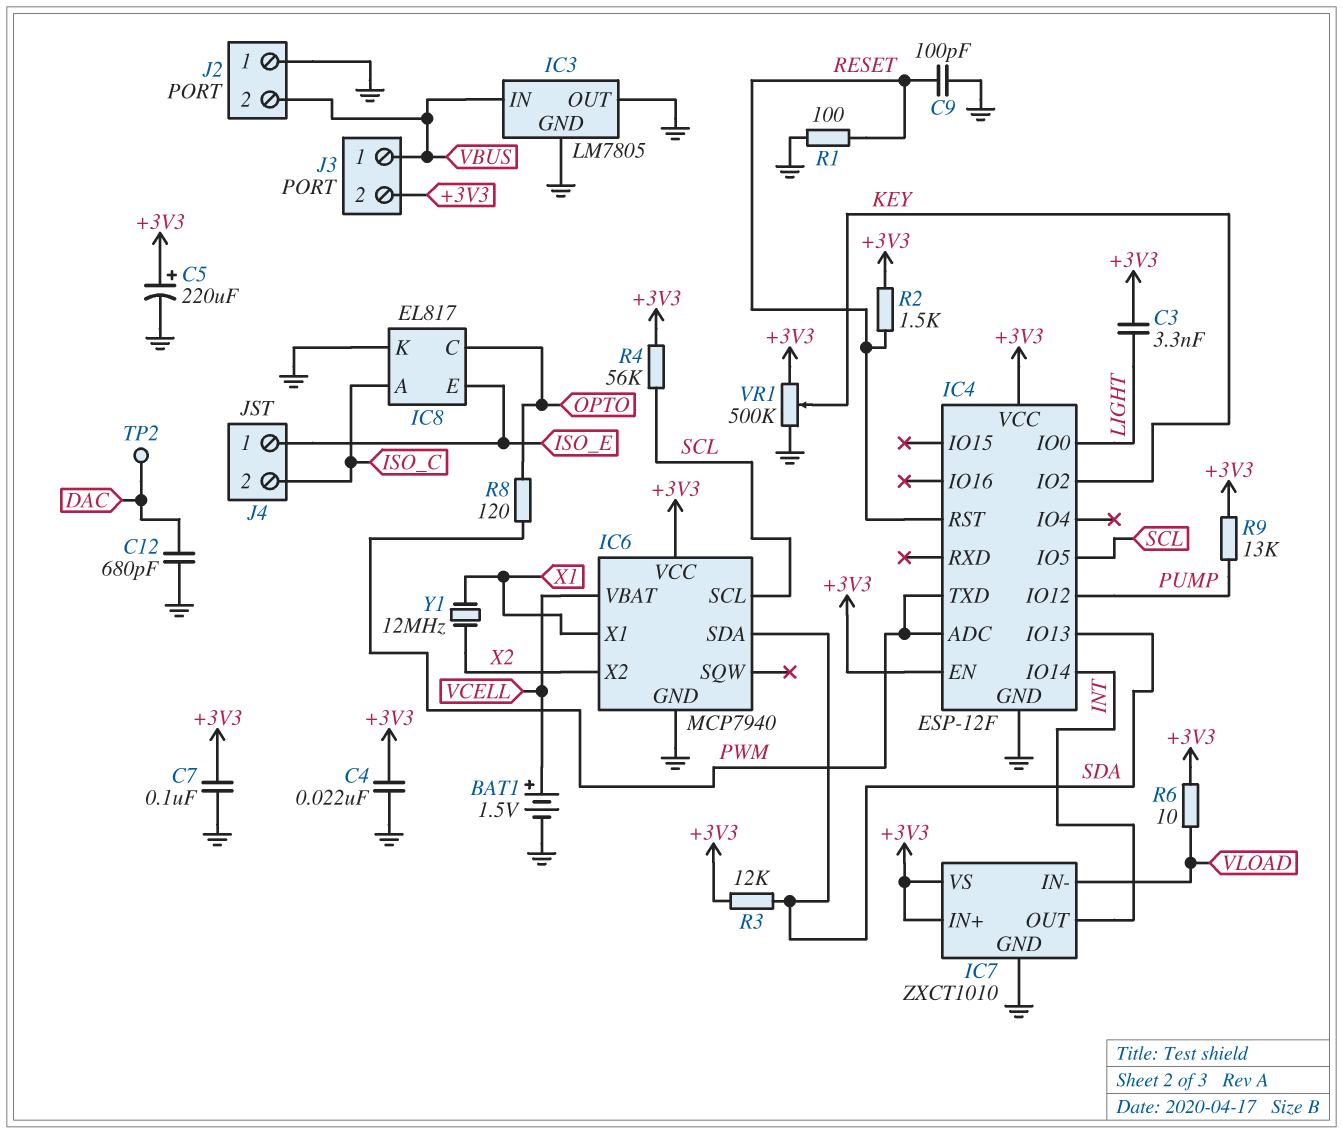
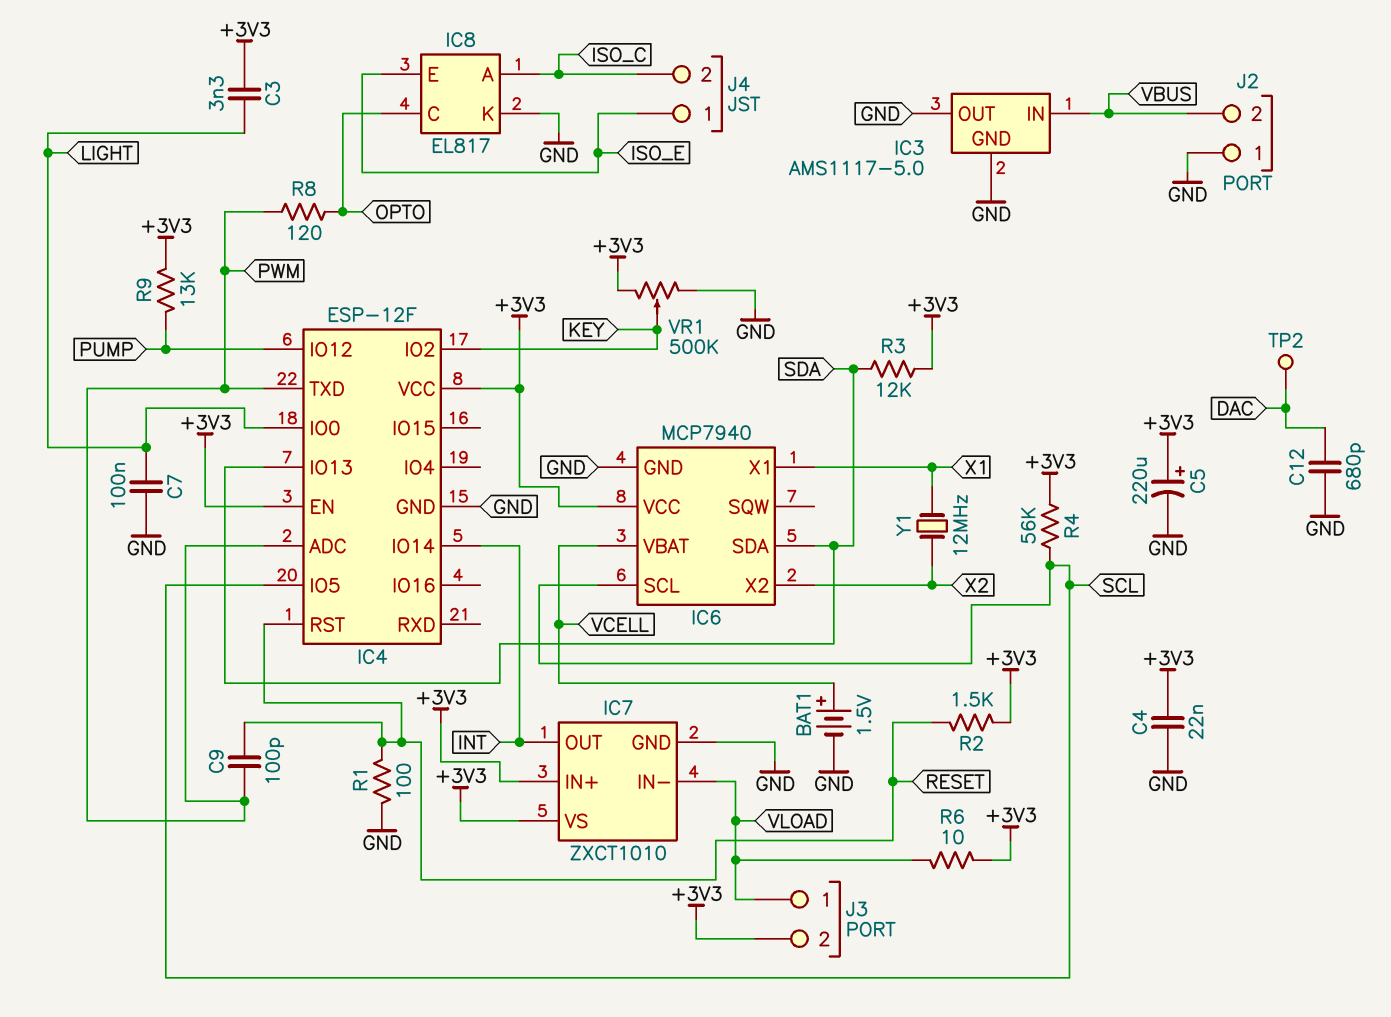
C7: 100nF (+3V3, GND) -> 100nF (GND, LIGHT)
C9: 100pF (GND, RESET) -> 100pF (PWM, RESET)
IC3: LM7805 -> AMS1117-5.0
J3 pin 1: VBUS -> VLOAD

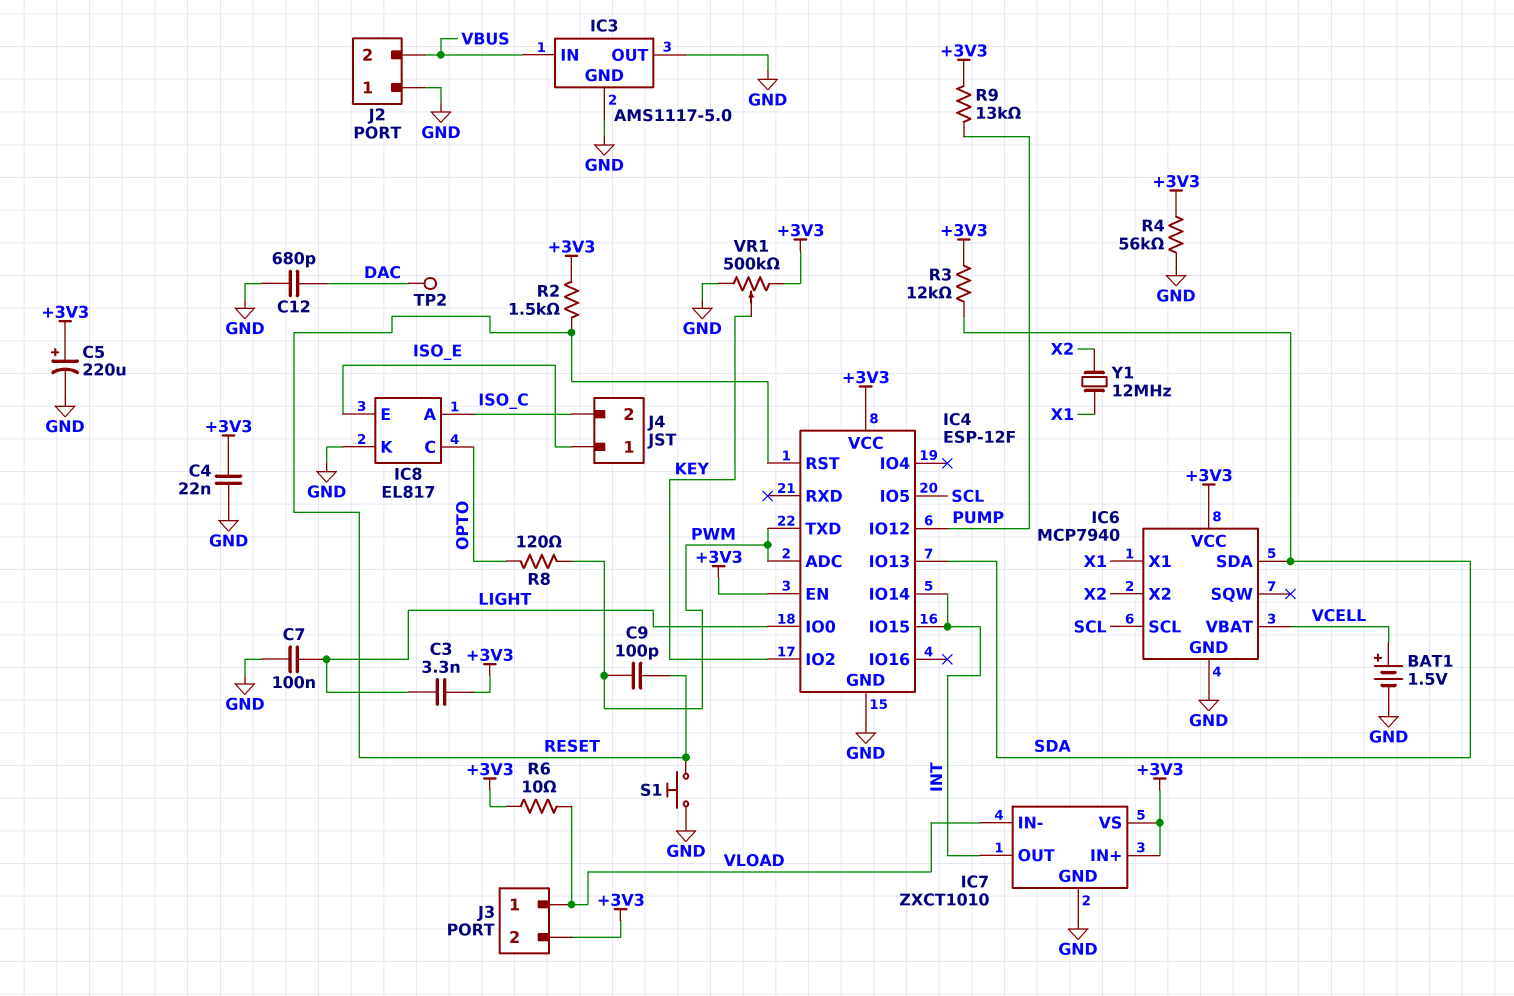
IC4 pin IO15: none -> INT
R1: 100 (GND, RESET) -> none
R4: 56k (+3V3, SCL) -> 56k (+3V3, GND)
S1: none -> button (GND, RESET)

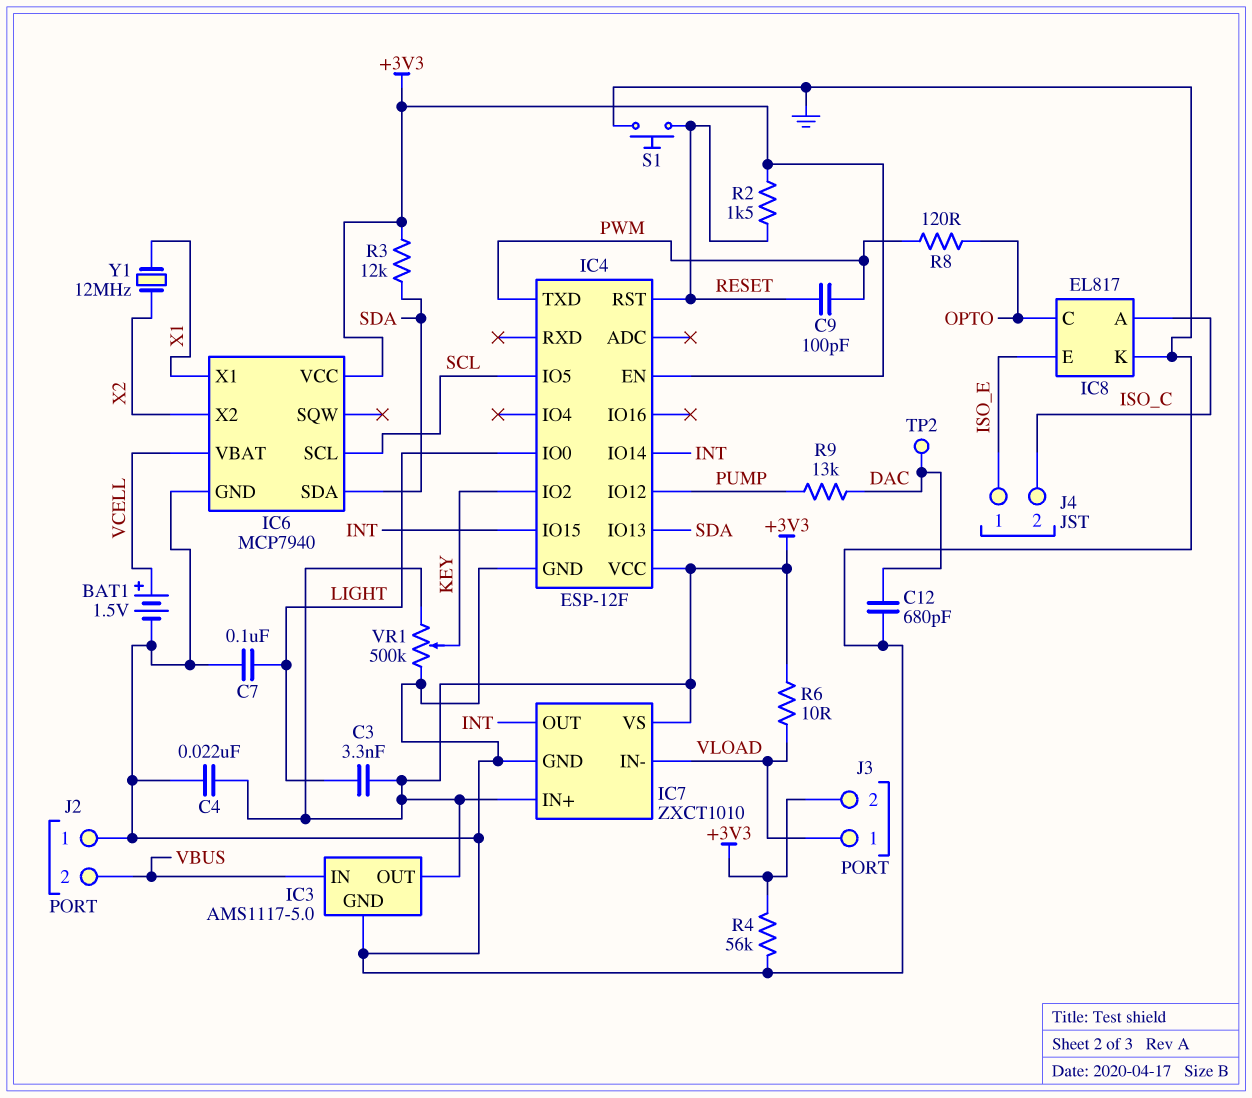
C5: 220uF (plus +3V3, minus GND) -> none
IC3 pin OUT: GND -> +3V3
IC4 pin ADC: PWM -> none
R9: 13k (+3V3, PUMP) -> 13k (DAC, PUMP)

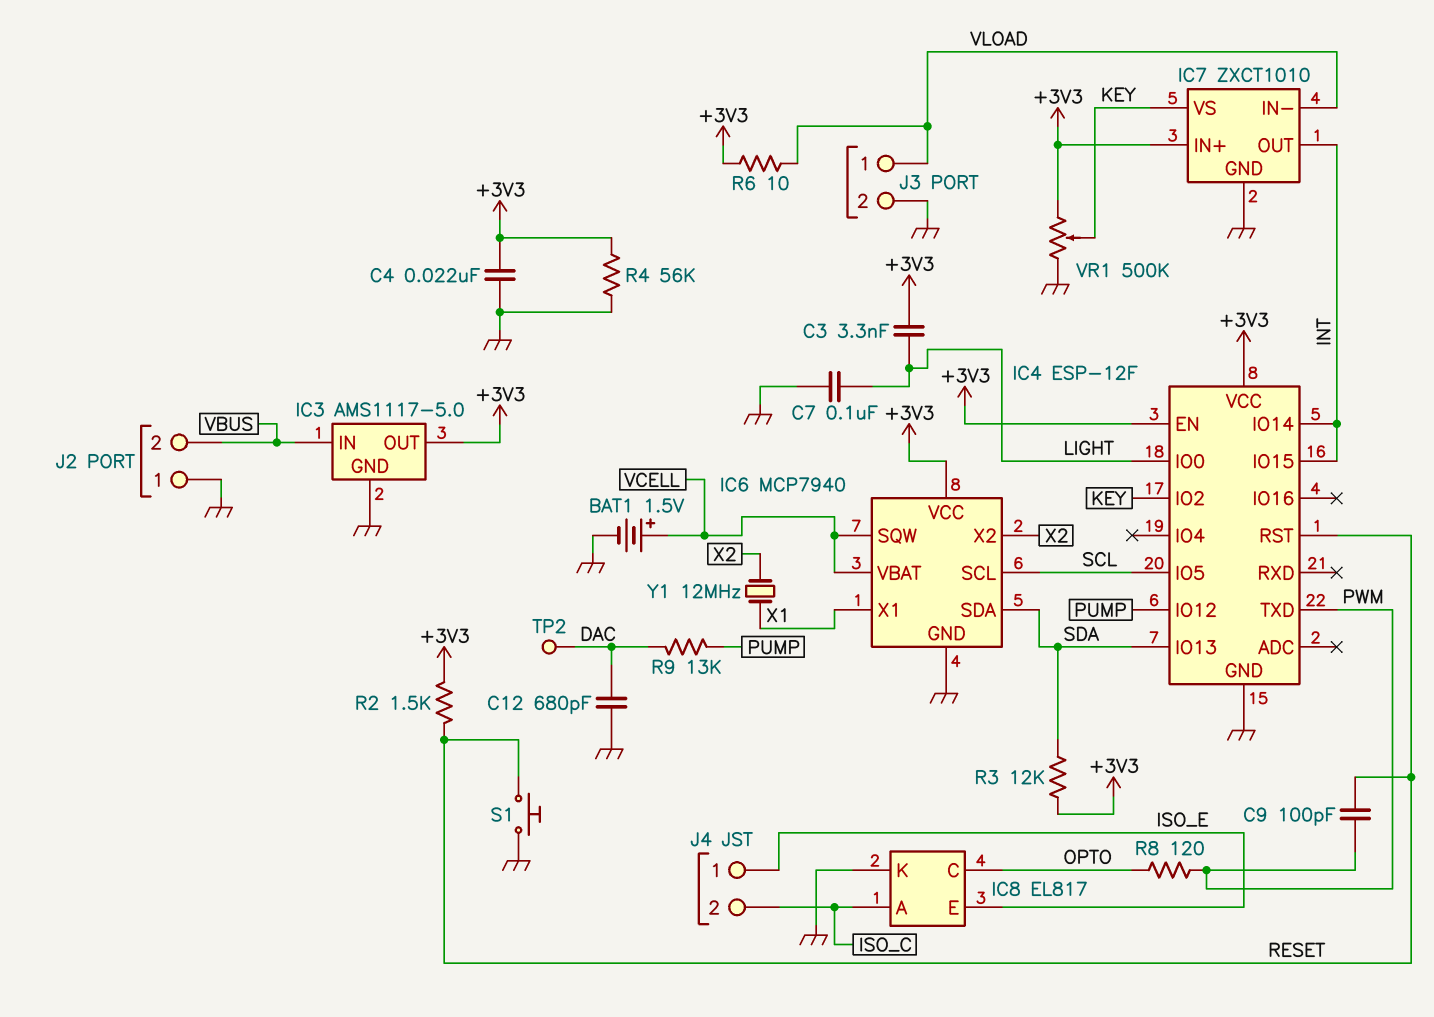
IC6 pin SQW: none -> VCELL
IC7 pin VS: +3V3 -> KEY
J3 pin 2: +3V3 -> GND

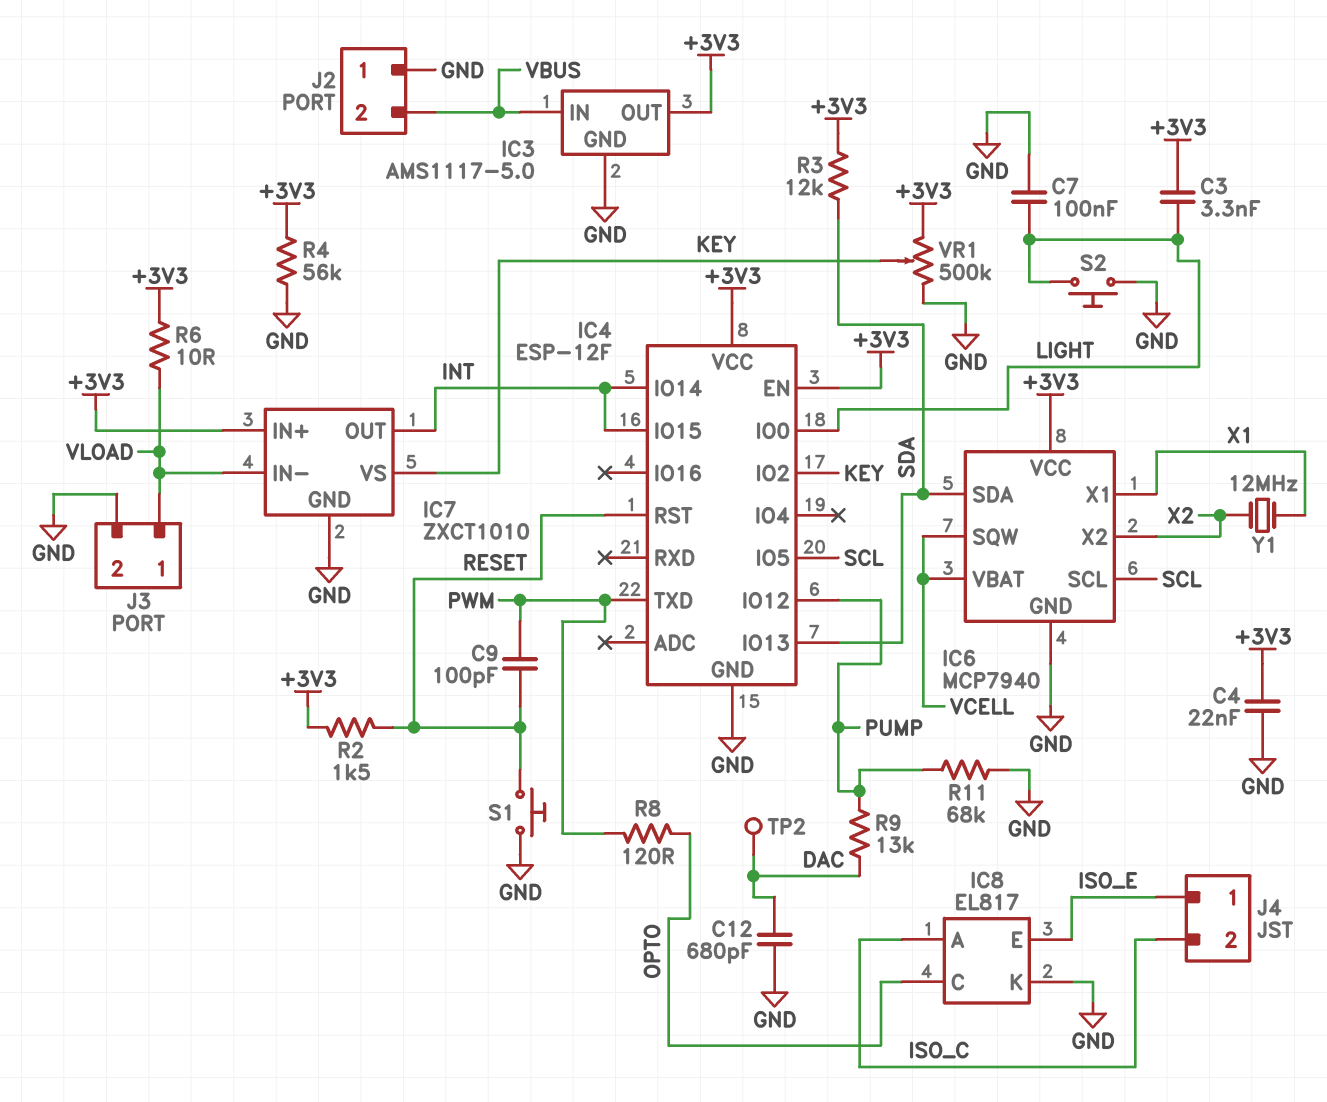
BAT1: 1.5V (plus VCELL, minus GND) -> none
R11: none -> 68k (GND, PUMP)
S2: none -> button (GND, LIGHT)

